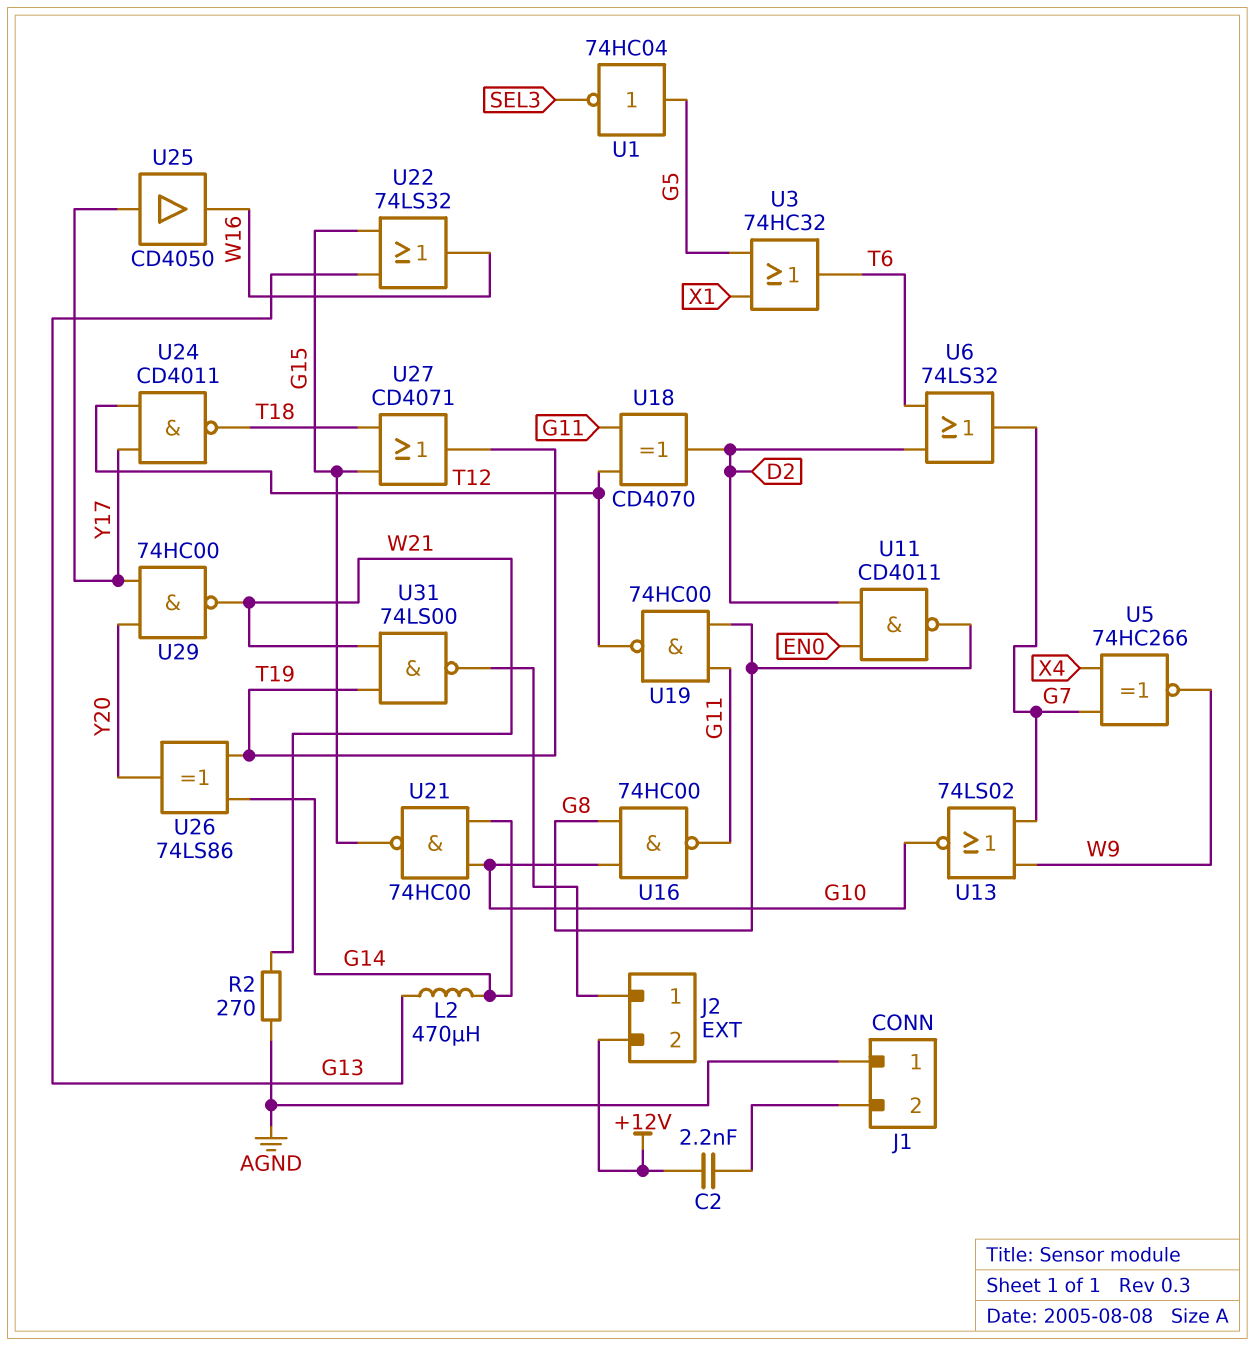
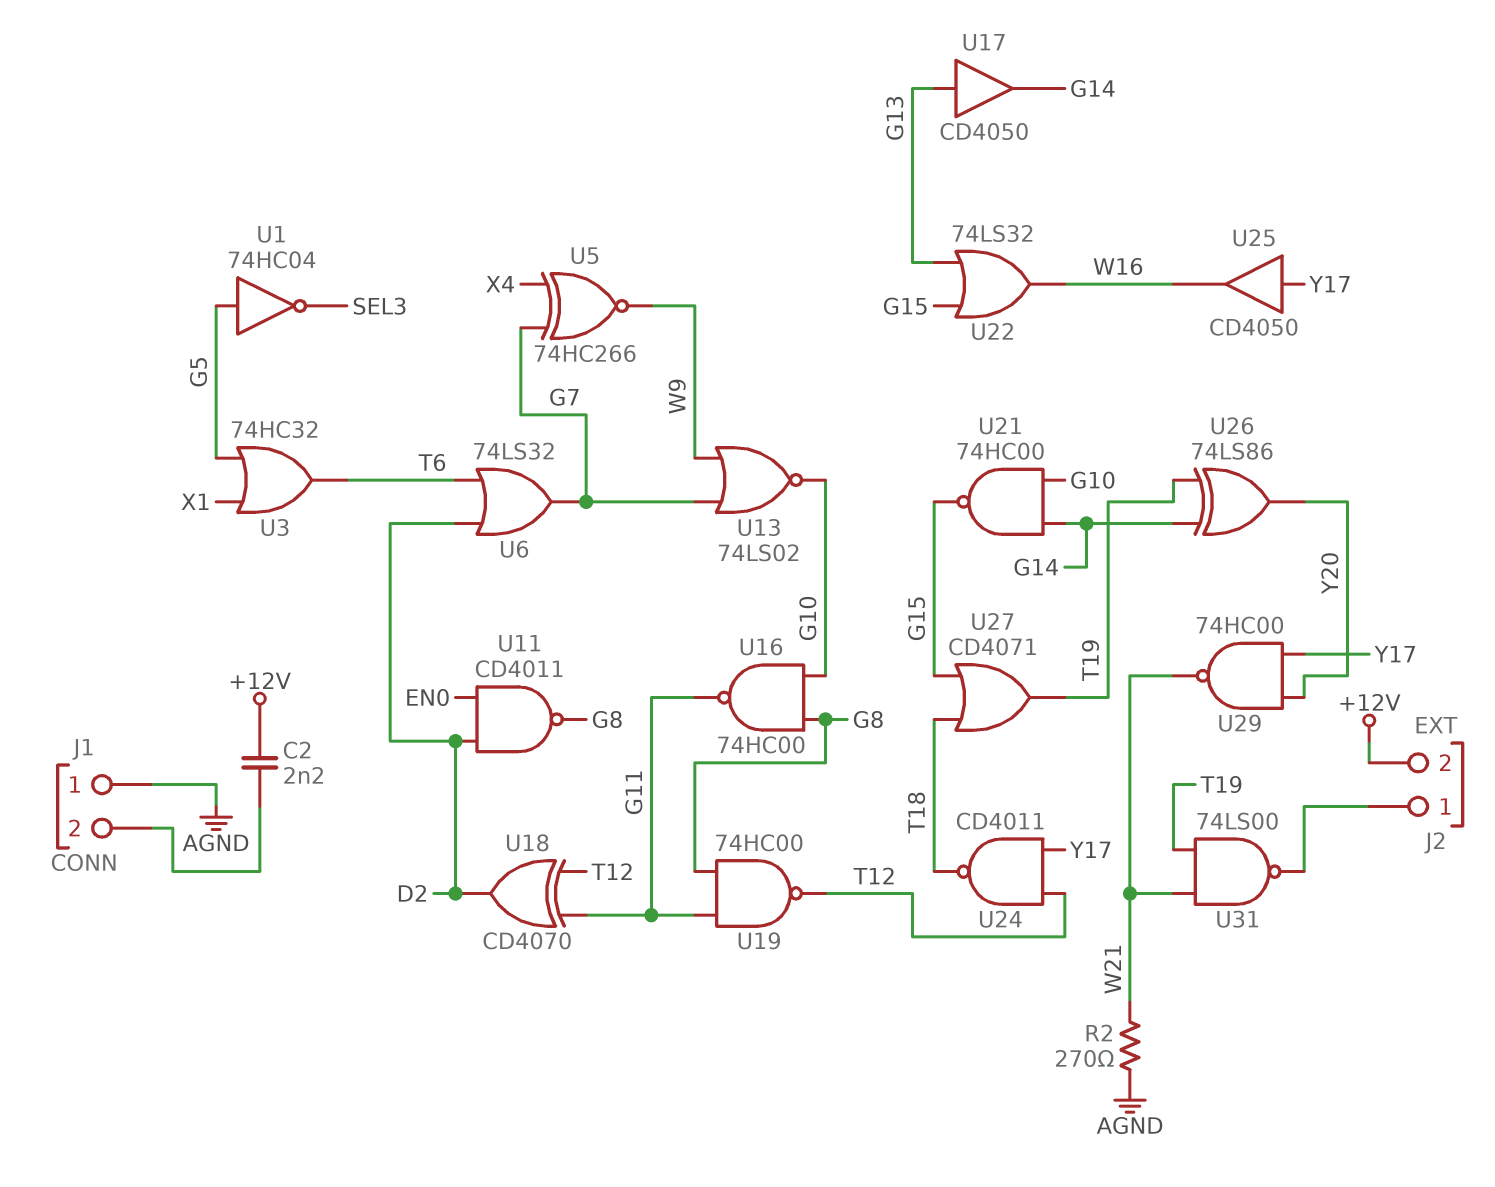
L2: 470uH (G13, G14) -> none
U17: none -> buffer CD4050 (in G13, out G14)

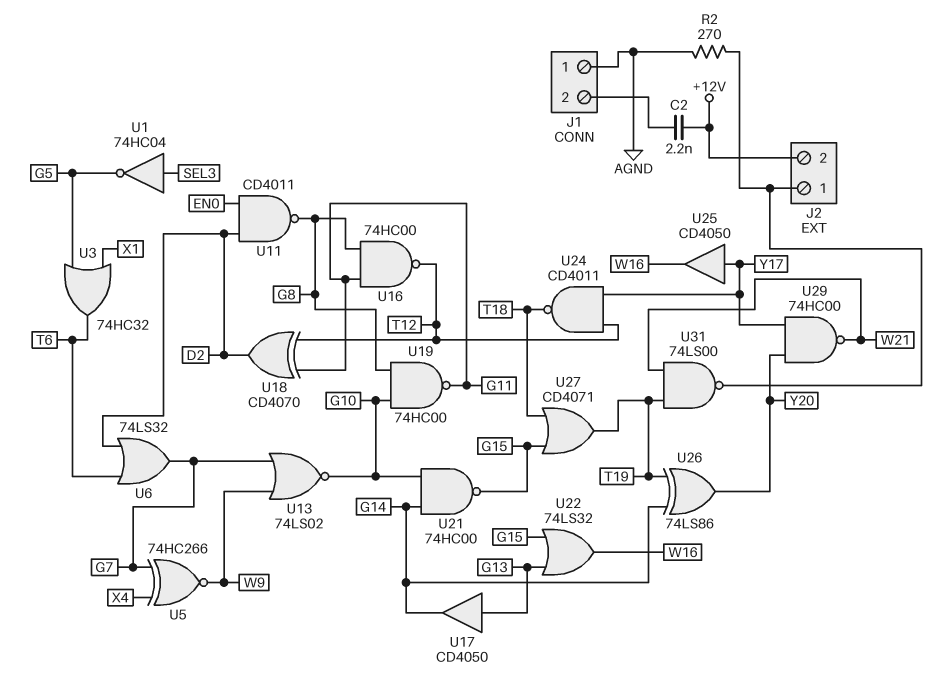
R2: 270 (AGND, W21) -> 270 (AGND, J2/1)
U1: NOT 74HC04 (in G5, out SEL3) -> NOT 74HC04 (in SEL3, out G5)
U16: NAND 74HC00 (in G8, in G10, out G11) -> NAND 74HC00 (in G8, in G11, out T12)
U19: NAND 74HC00 (in G8, in G11, out T12) -> NAND 74HC00 (in G8, in G10, out G11)

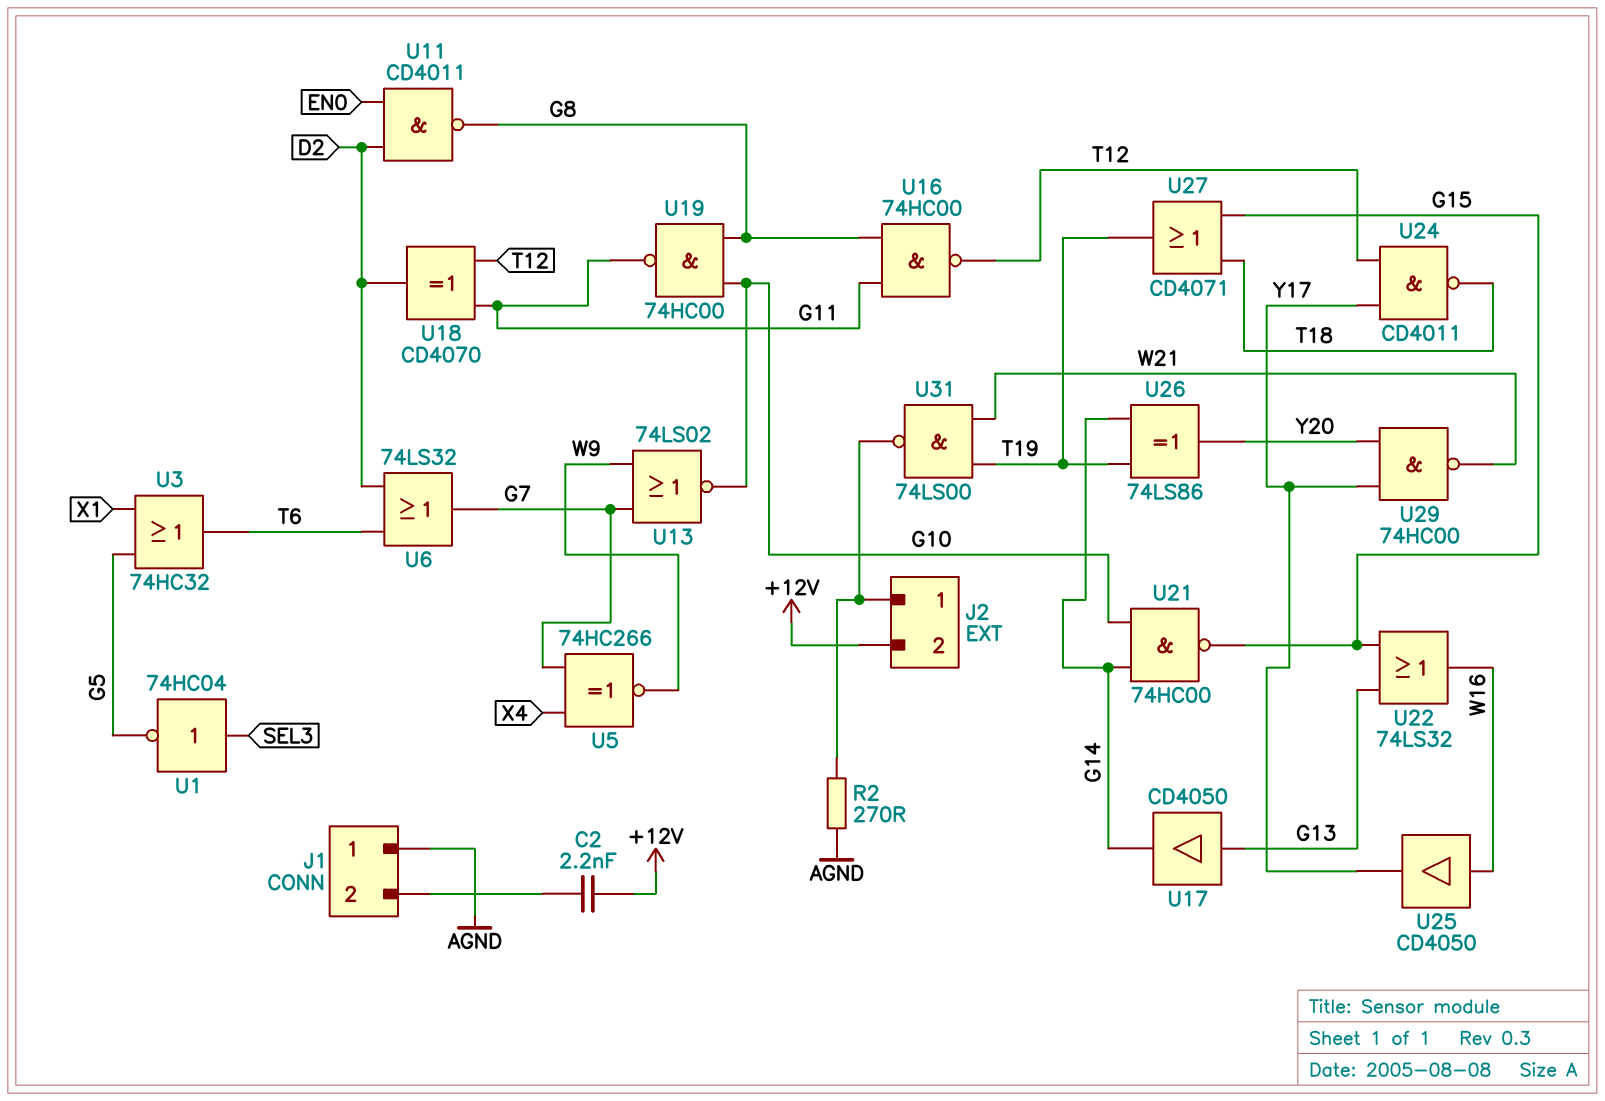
U25: buffer CD4050 (in Y17, out W16) -> buffer CD4050 (in W16, out Y17)

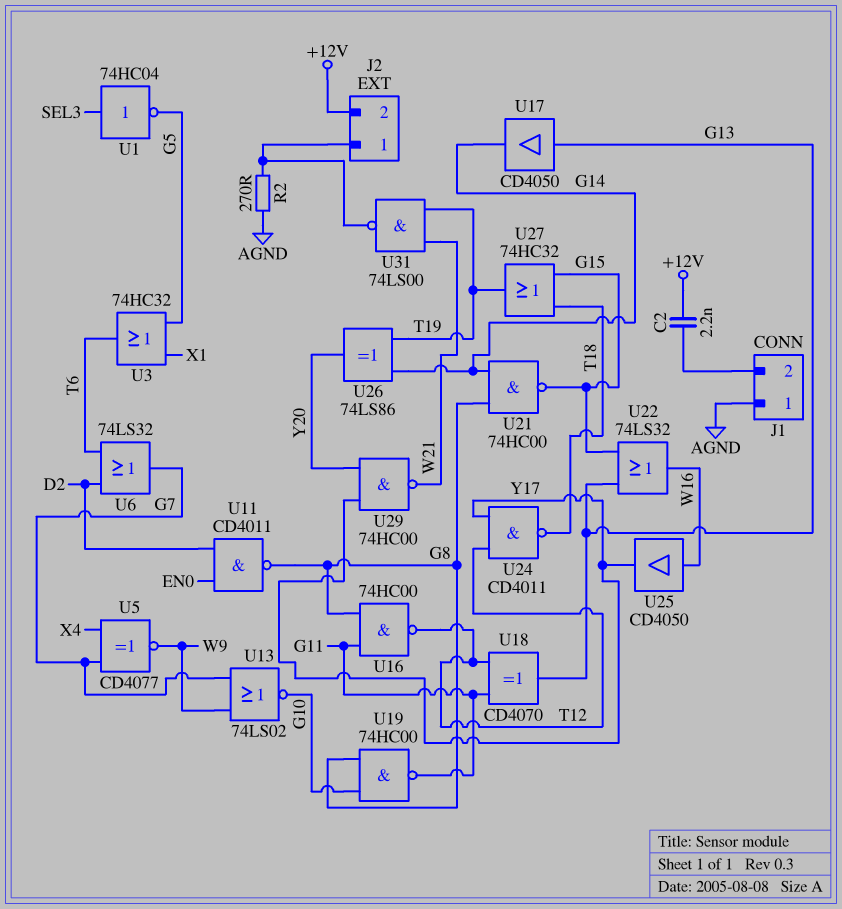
U5: XNOR 74HC266 (in G7, in X4, out W9) -> XNOR CD4077 (in G7, in X4, out W9)
U18: XOR CD4070 (in G11, in T12, out D2) -> XOR CD4070 (in G11, in T12, out G13)
U21: NAND 74HC00 (in G10, in G14, out G15) -> NAND 74HC00 (in G8, in G14, out G15)
U27: OR CD4071 (in G15, in T18, out T19) -> OR 74HC32 (in G15, in T18, out T19)

